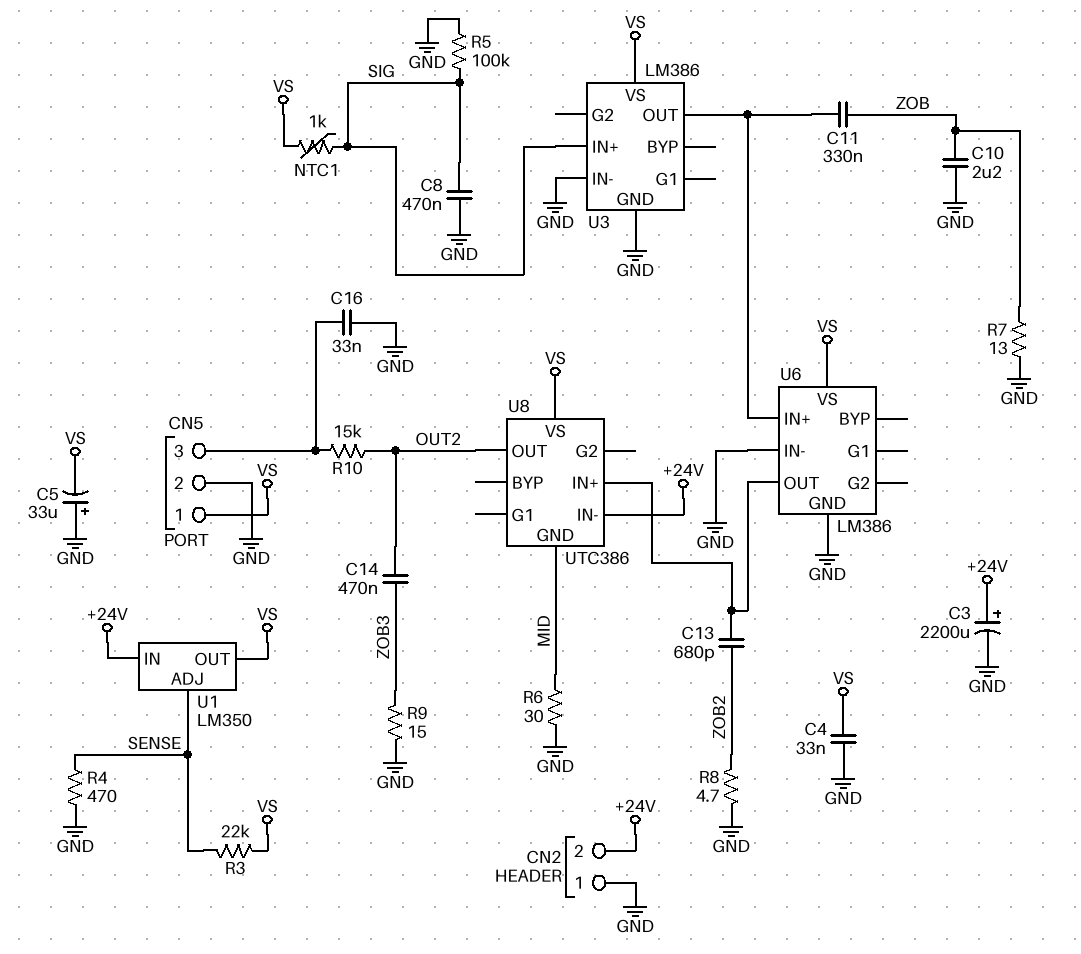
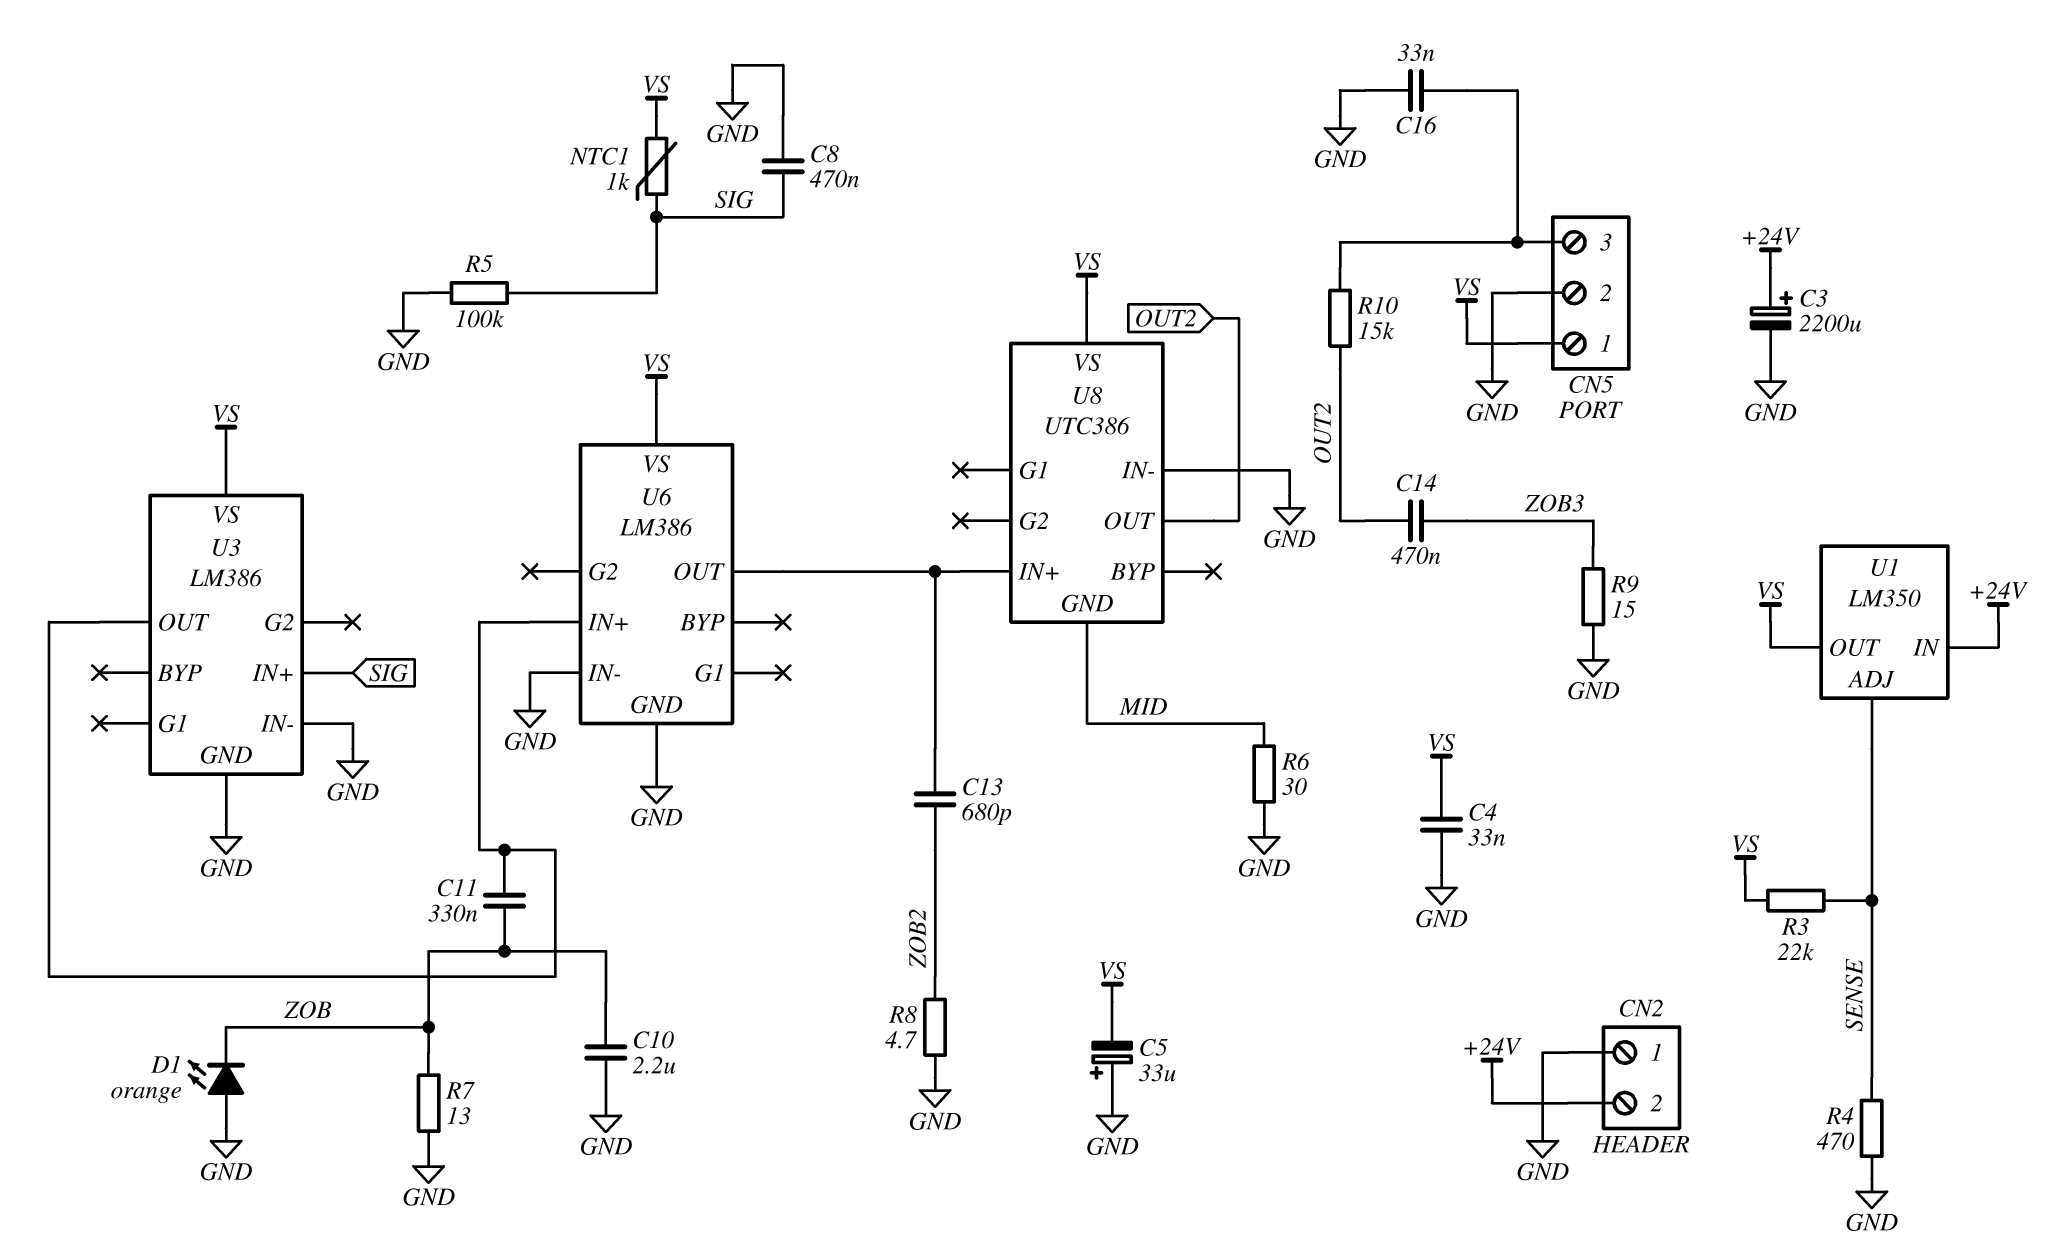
D1: none -> LED orange (A GND, K ZOB)
U8 pin IN-: +24V -> GND

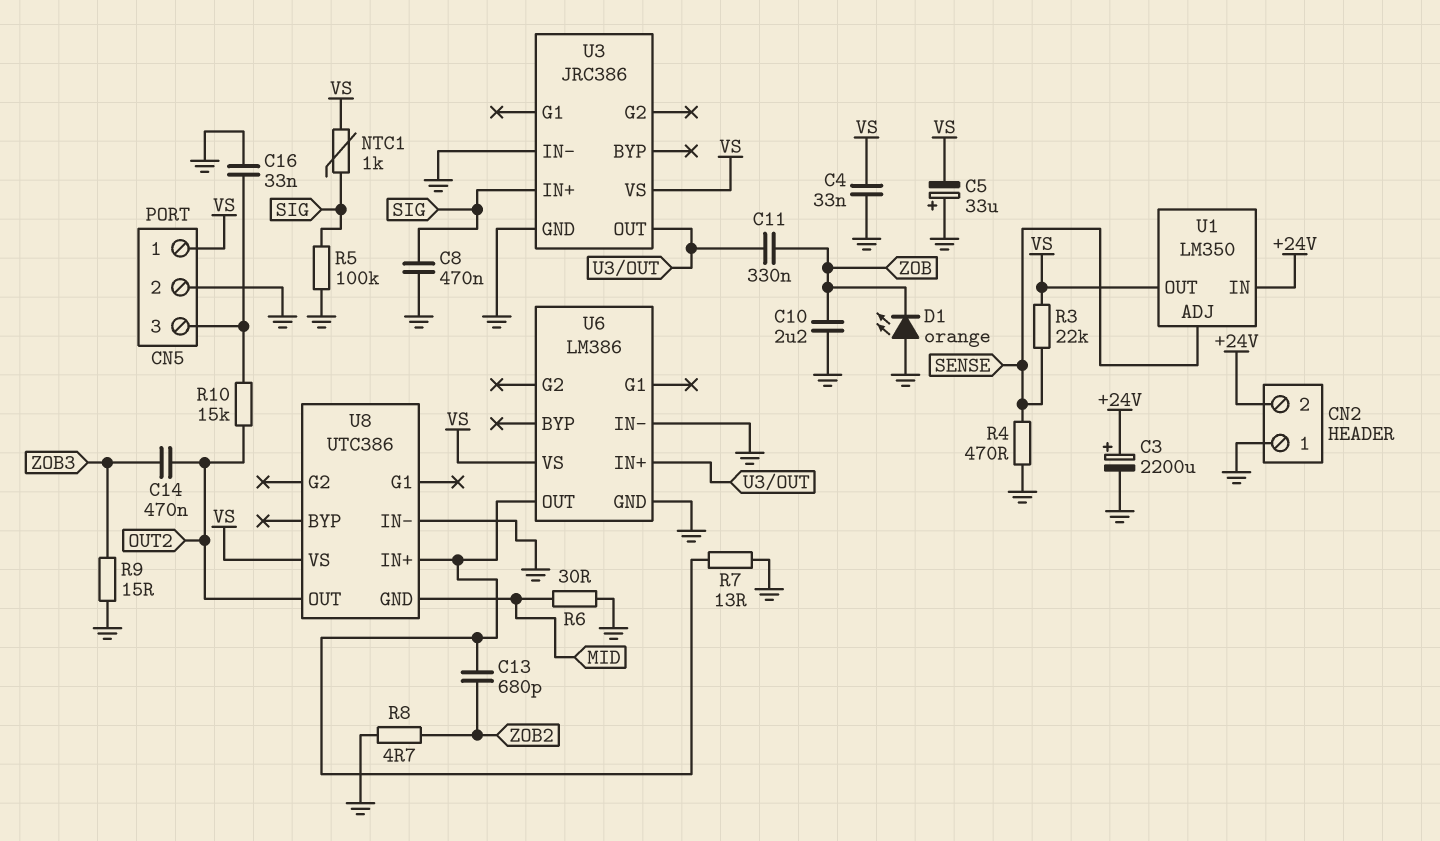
R7: 13 (GND, ZOB) -> 13 (GND, U6/OUT)
U3: LM386 -> JRC386

